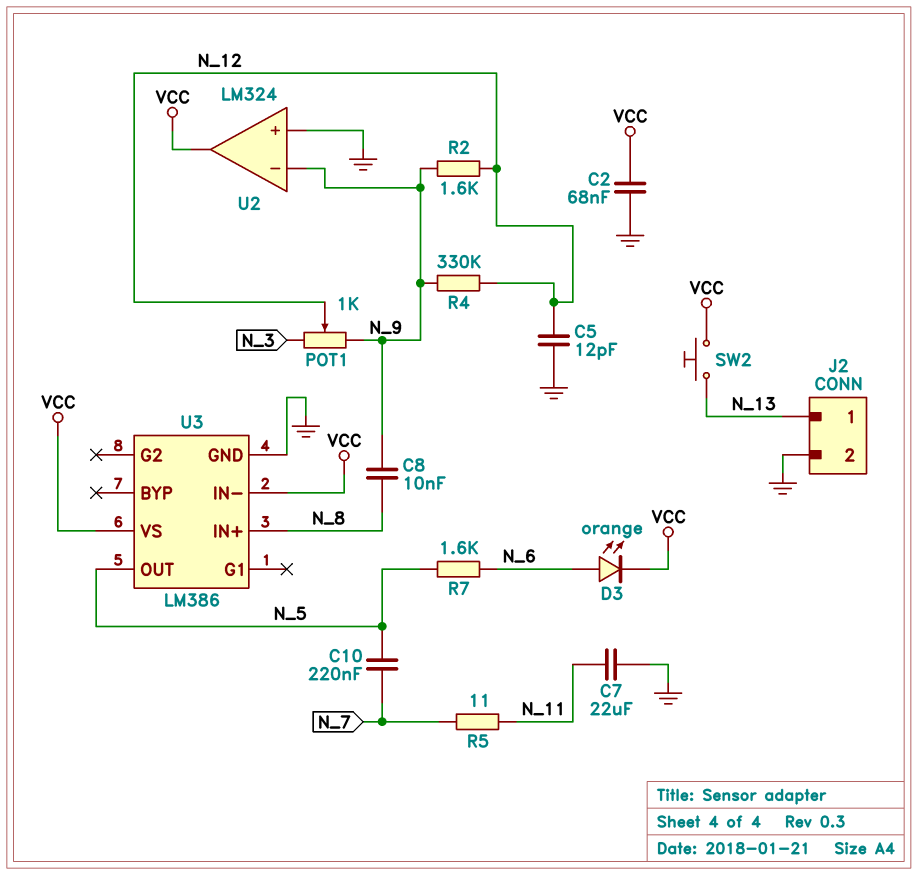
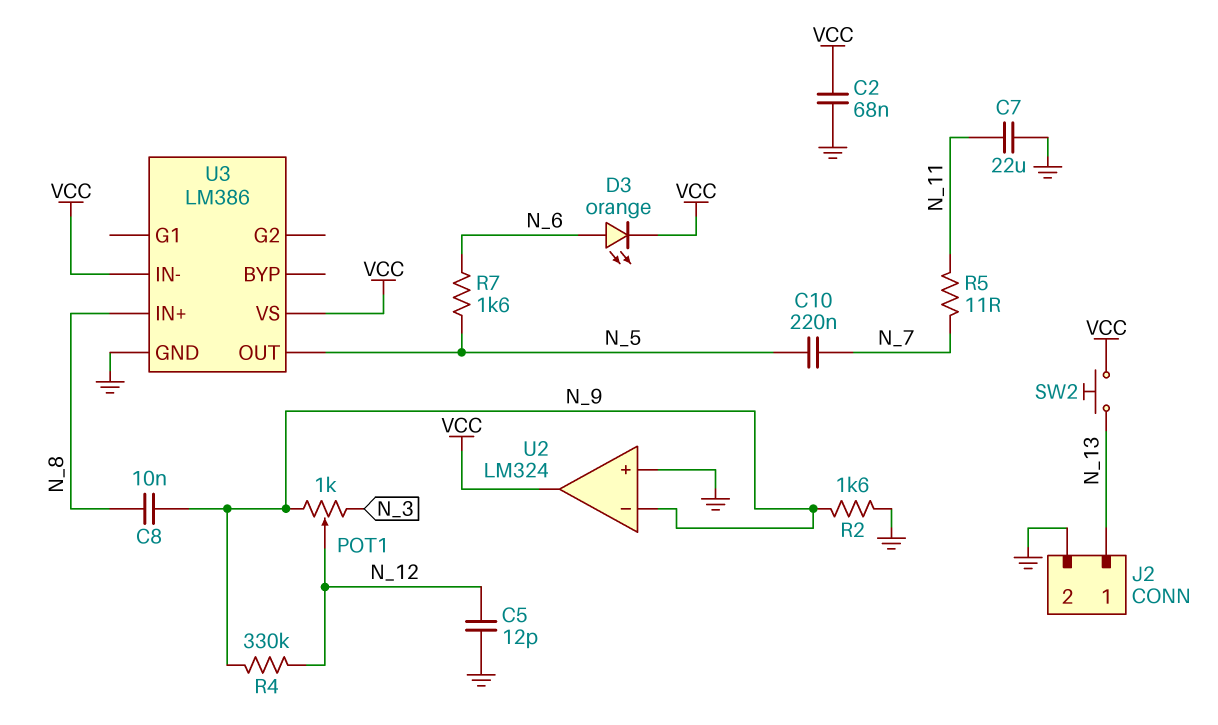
R2: 1.6k (N_9, N_12) -> 1.6k (GND, N_9)

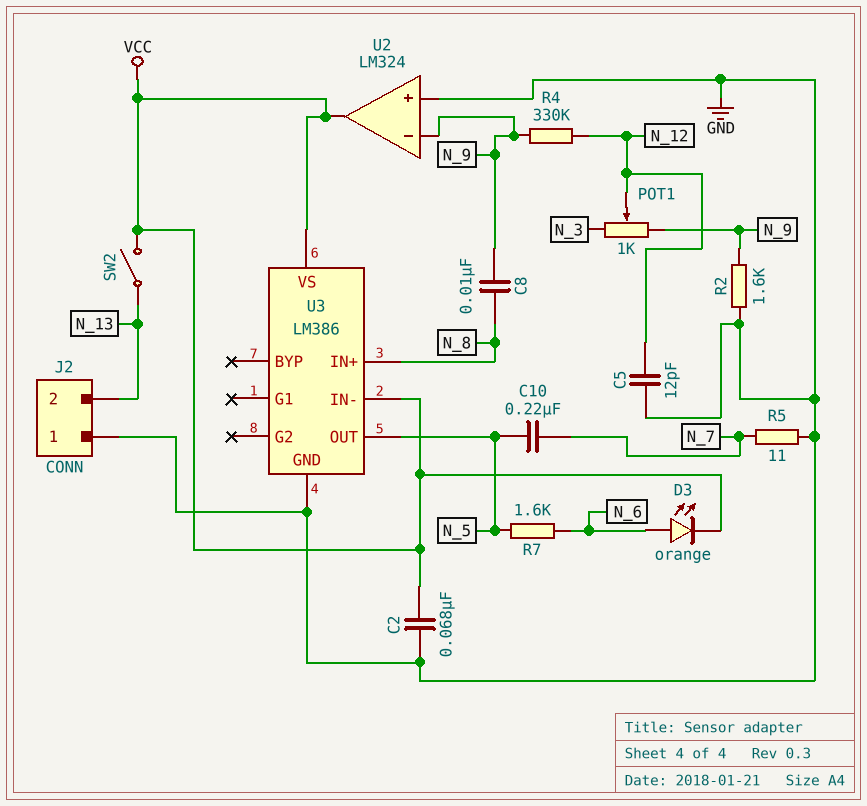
C7: 22uF (GND, N_11) -> none
J2 pin 1: N_13 -> GND
J2 pin 2: GND -> N_13
R5: 11 (N_7, N_11) -> 11 (GND, N_7)
SW2: button (N_13, VCC) -> switch (N_13, VCC)

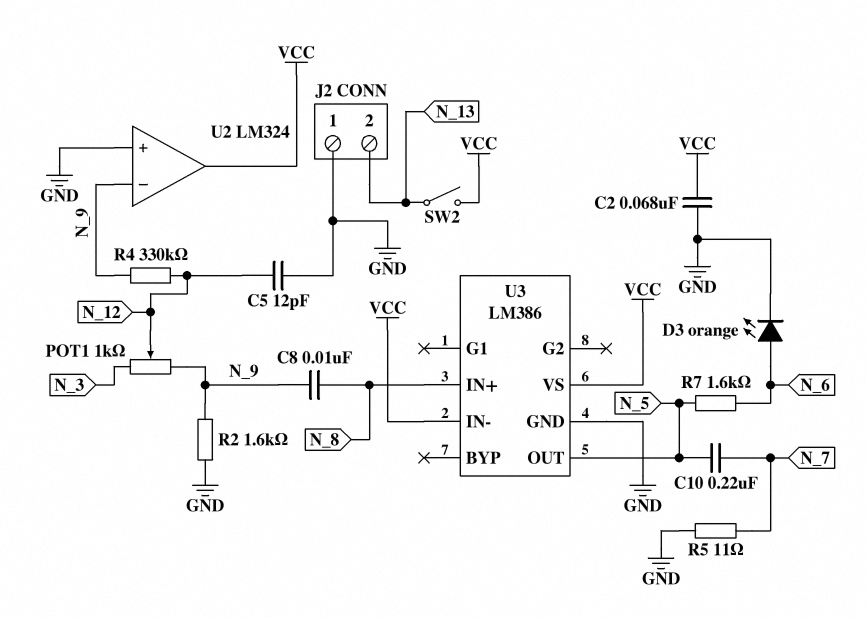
D3: LED orange (A N_6, K VCC) -> LED orange (A N_6, K GND)

